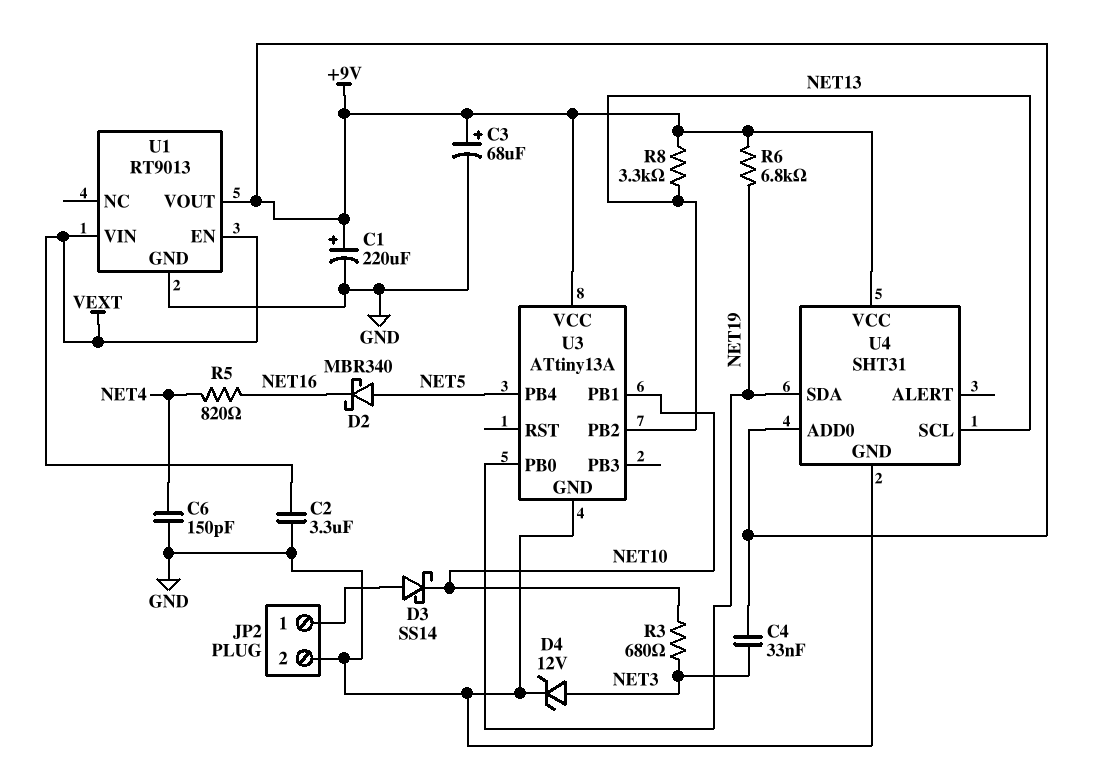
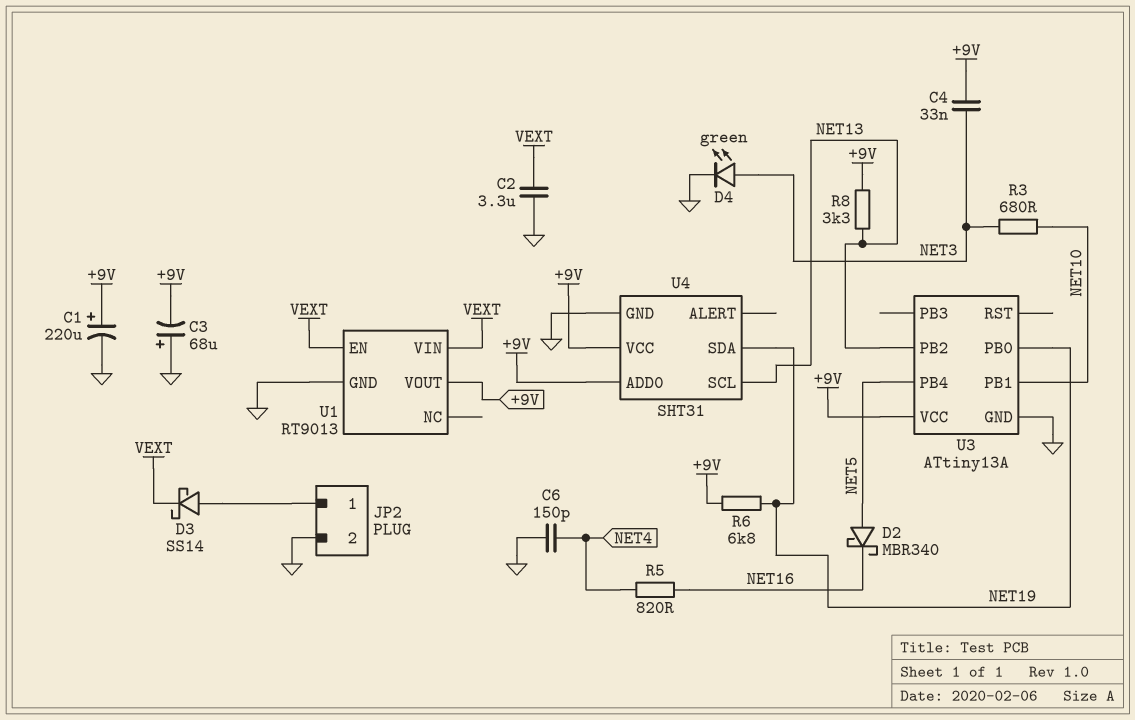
C3: 68uF (plus +9V, minus GND) -> 68uF (plus GND, minus +9V)
D3: schottky SS14 (A JP2/1, K NET10) -> schottky SS14 (A JP2/1, K VEXT)
D4: zener 12V (A NET3, K GND) -> LED green (A NET3, K GND)

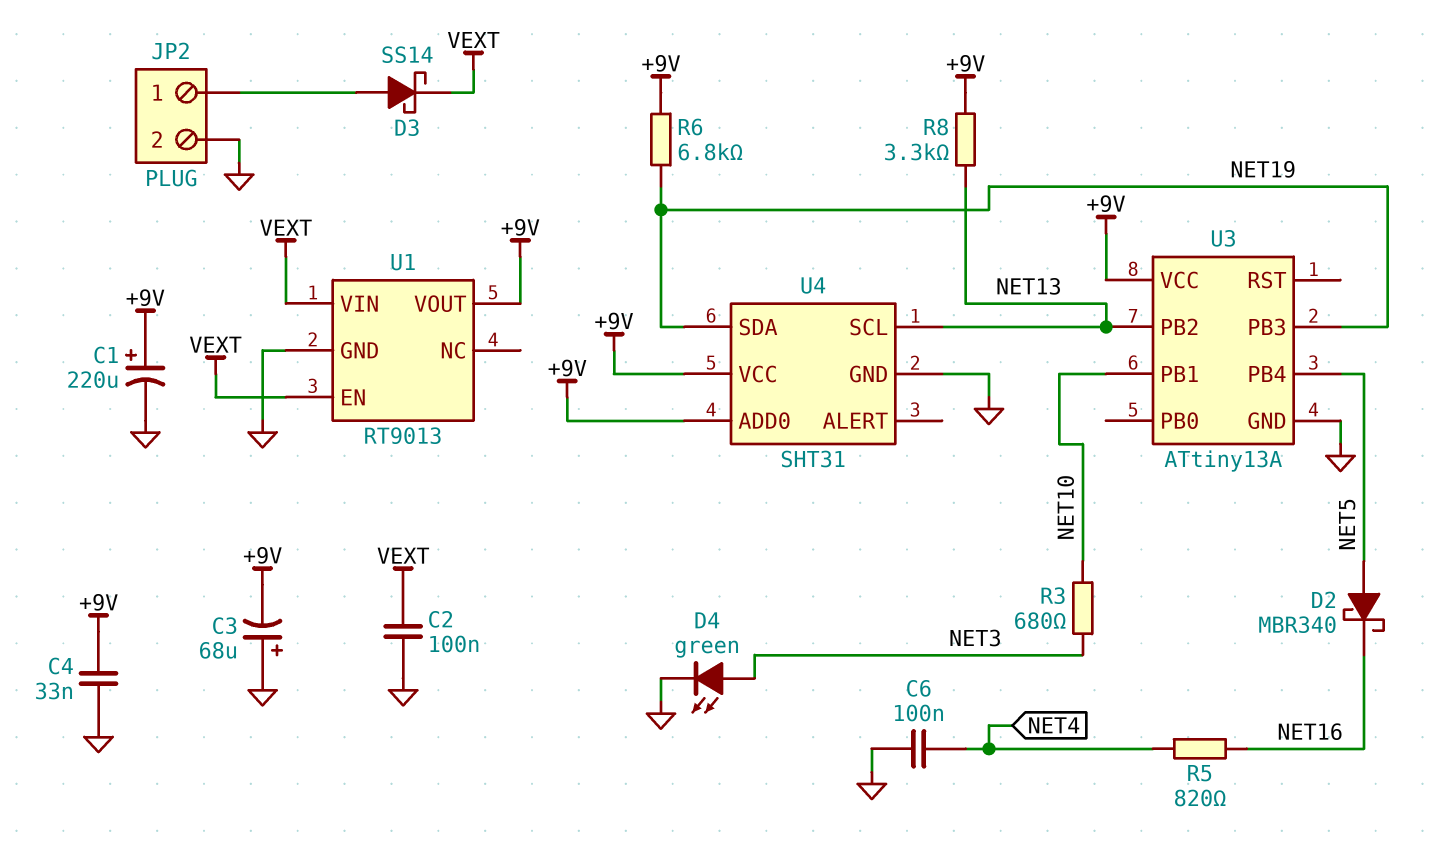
C2: 3.3uF (GND, VEXT) -> 100nF (GND, VEXT)
C4: 33nF (+9V, NET3) -> 33nF (+9V, GND)
C6: 150pF (GND, NET4) -> 100nF (GND, NET4)
U3 pin PB0: NET19 -> none
U3 pin PB3: none -> NET19

